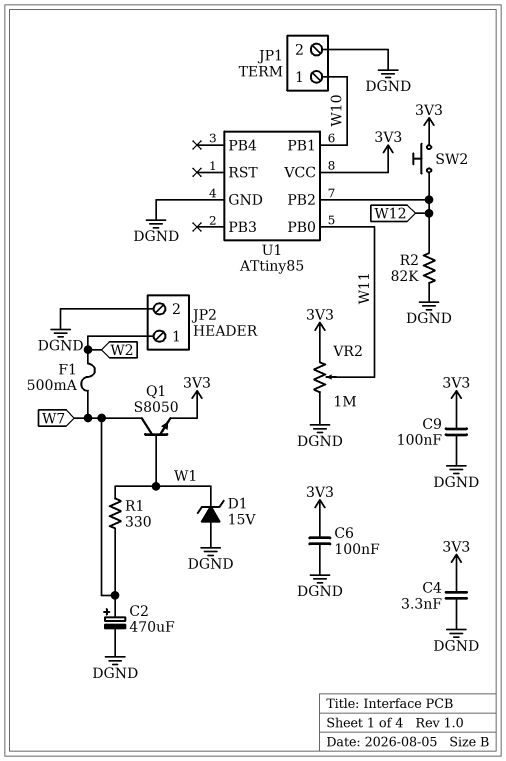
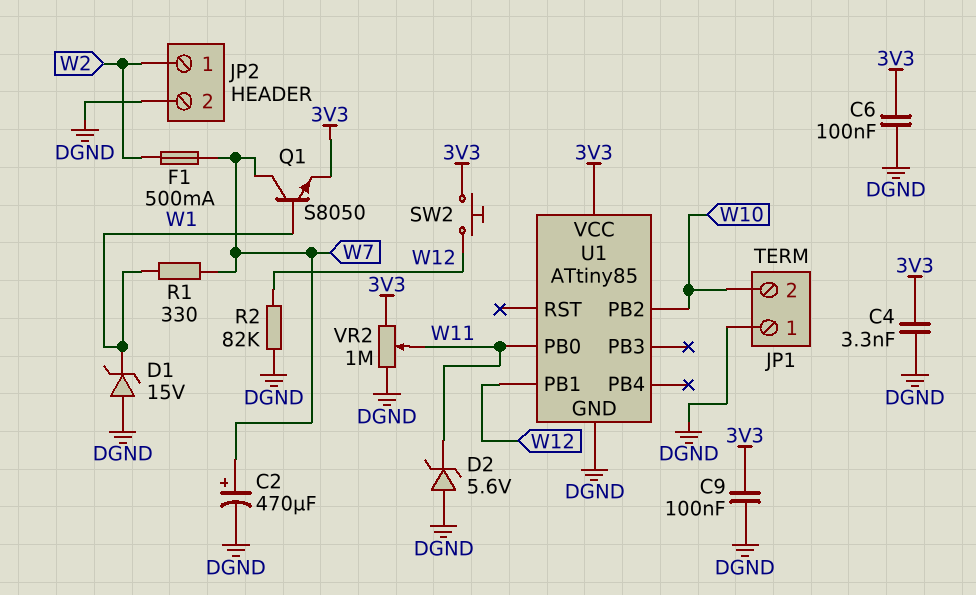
D2: none -> zener 5.6V (A DGND, K W11)
JP1 pin 1: W10 -> DGND
JP1 pin 2: DGND -> W10
U1 pin PB1: W10 -> W12
U1 pin PB2: W12 -> W10

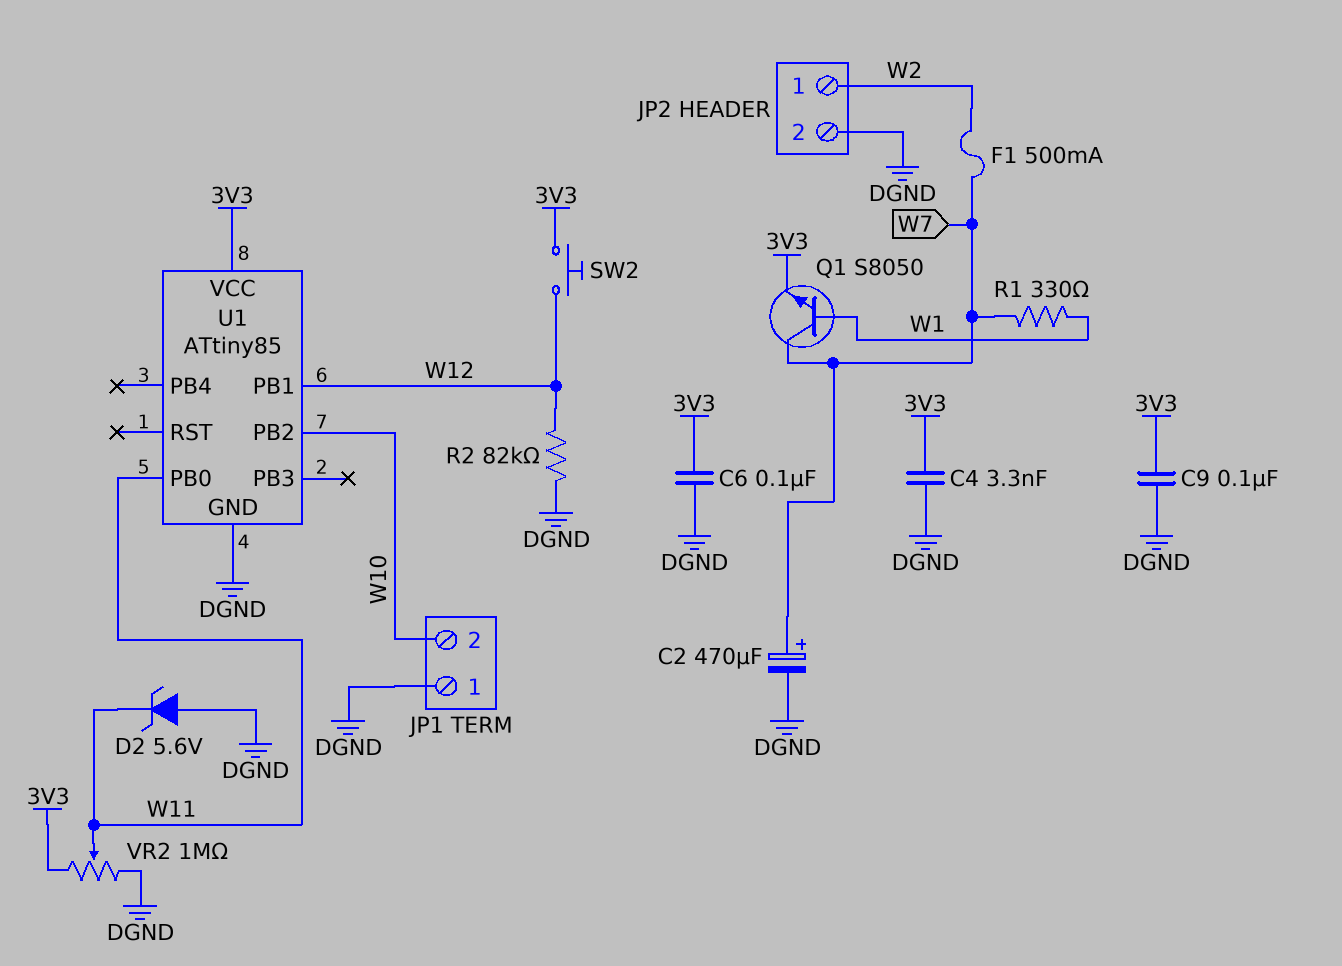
D1: zener 15V (A DGND, K W1) -> none

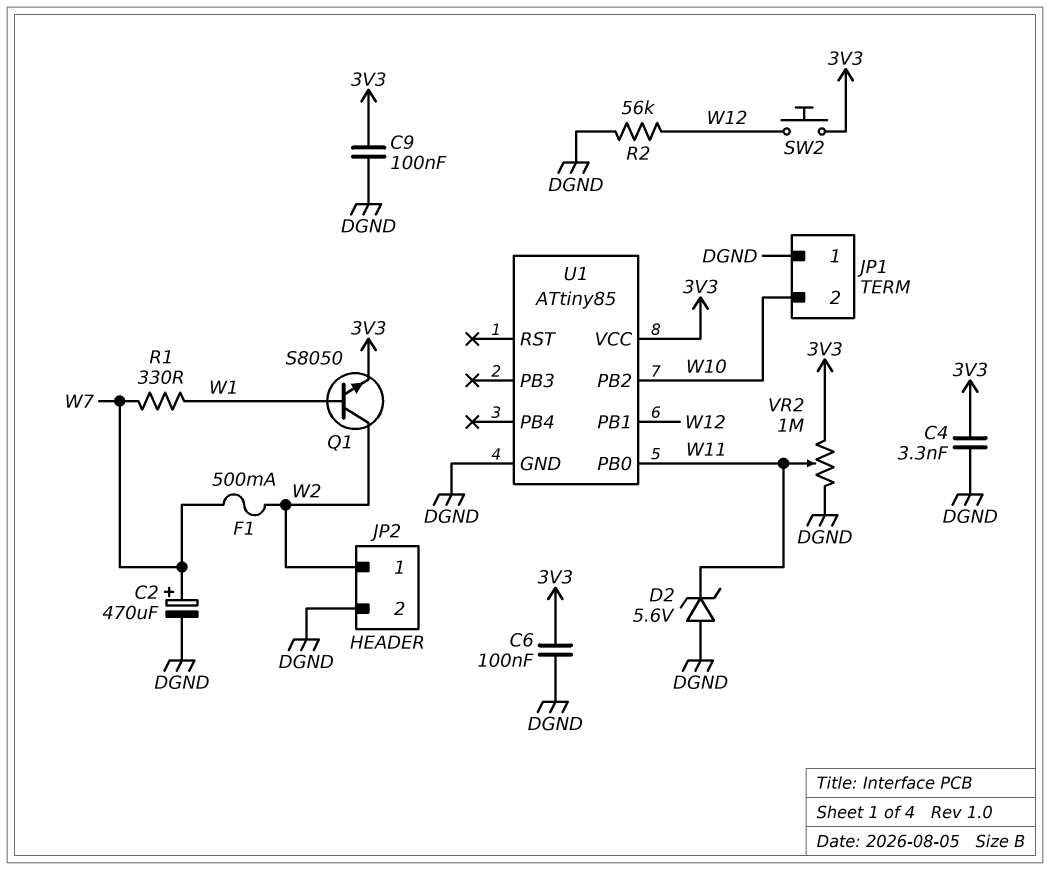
Q1: NPN S8050 (B W1, C W7, E 3V3) -> NPN S8050 (B W1, C W2, E 3V3)
R2: 82k (DGND, W12) -> 56k (DGND, W12)

